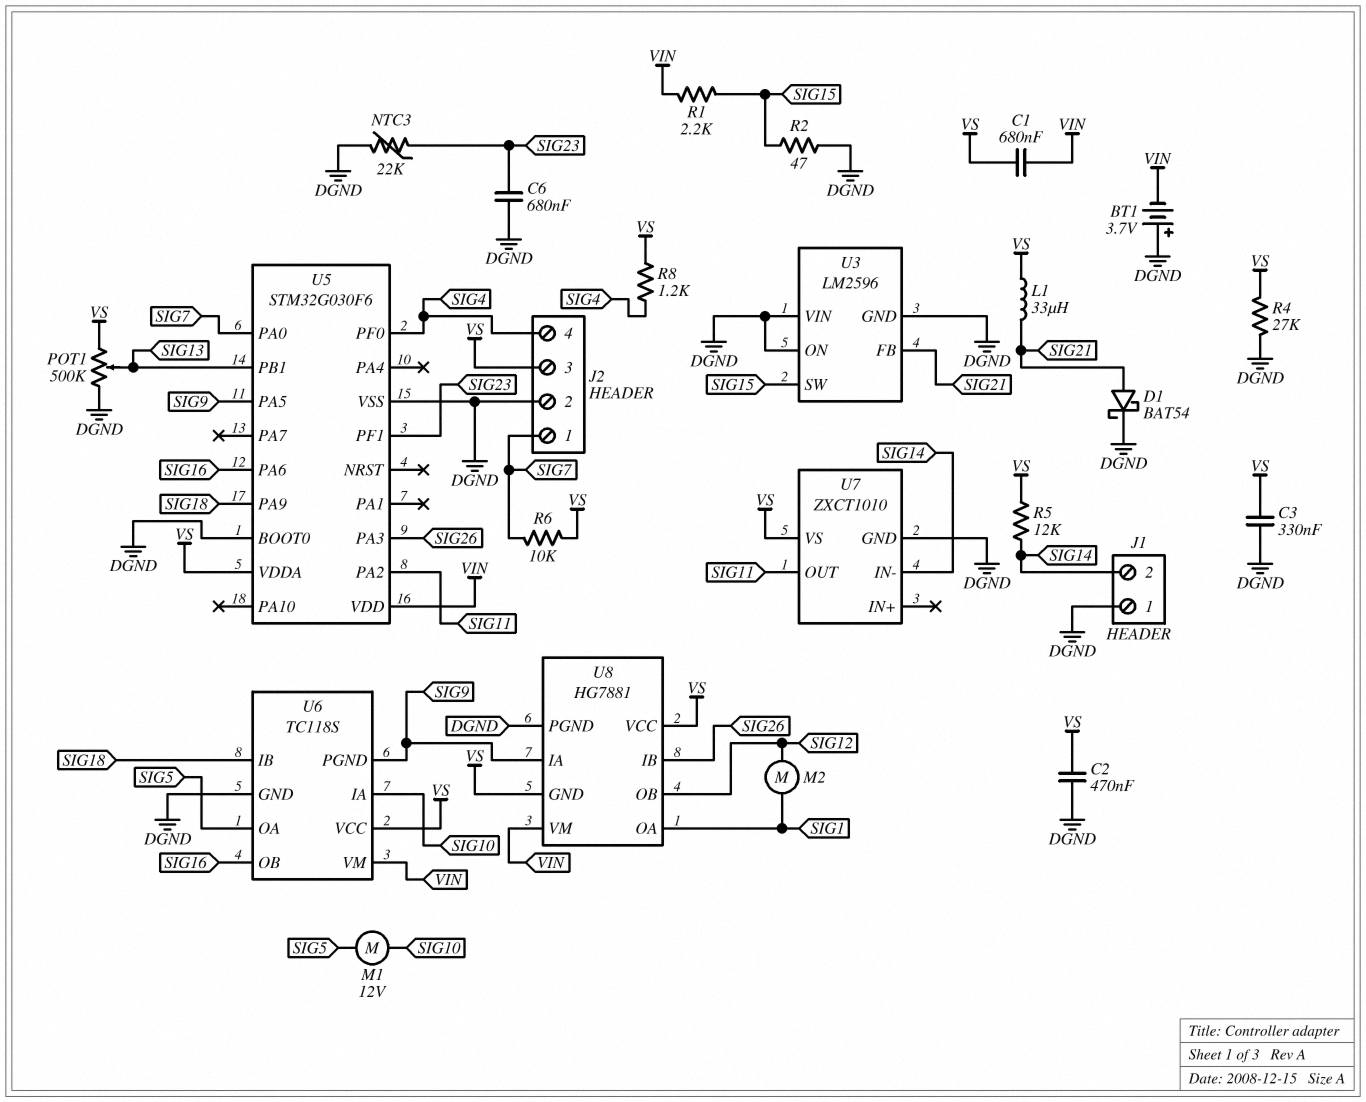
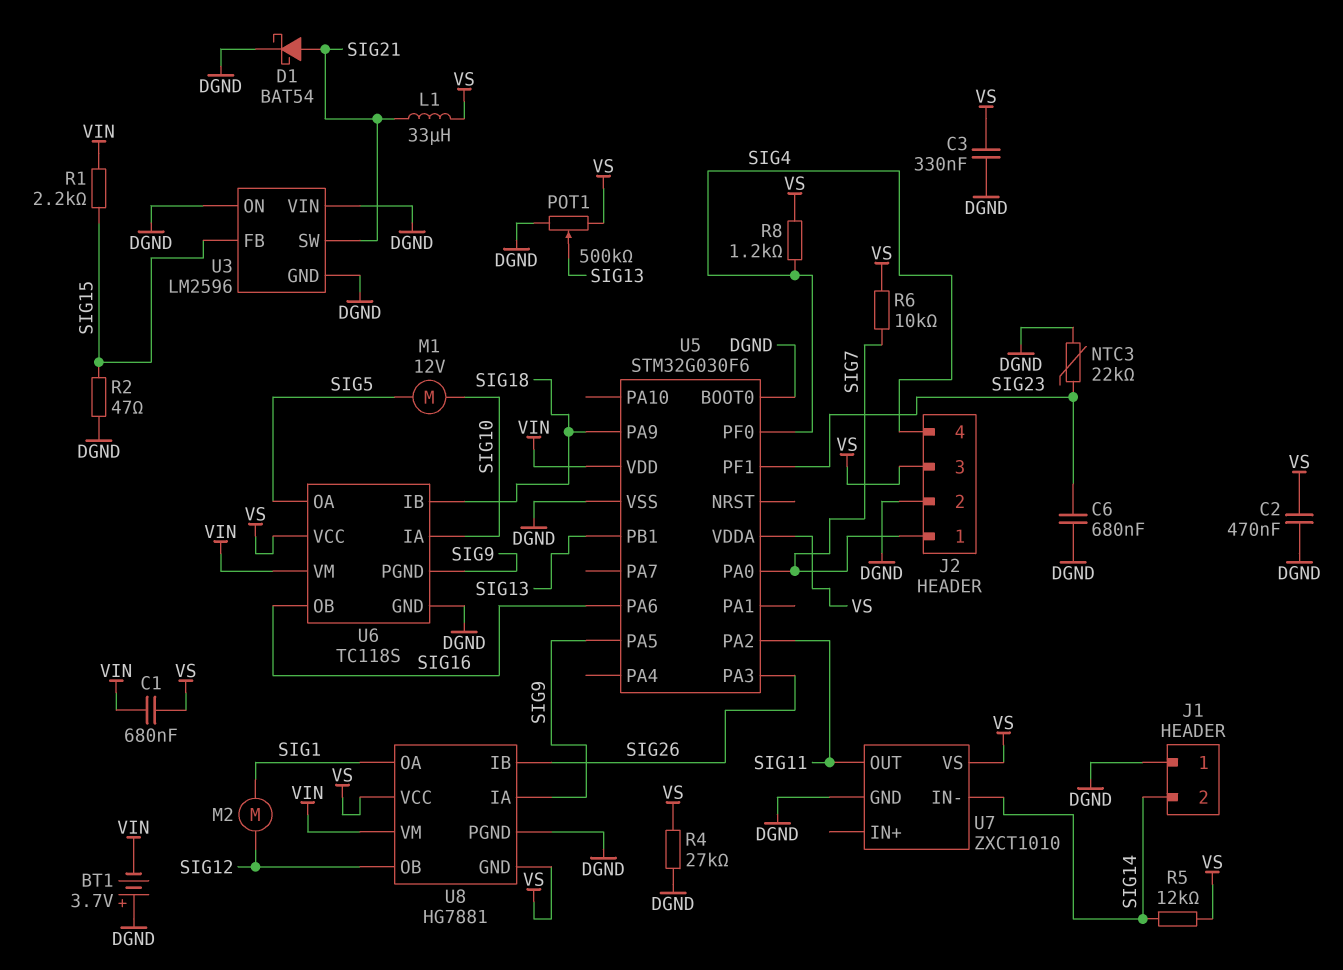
U3 pin FB: SIG21 -> SIG15
U3 pin SW: SIG15 -> SIG21

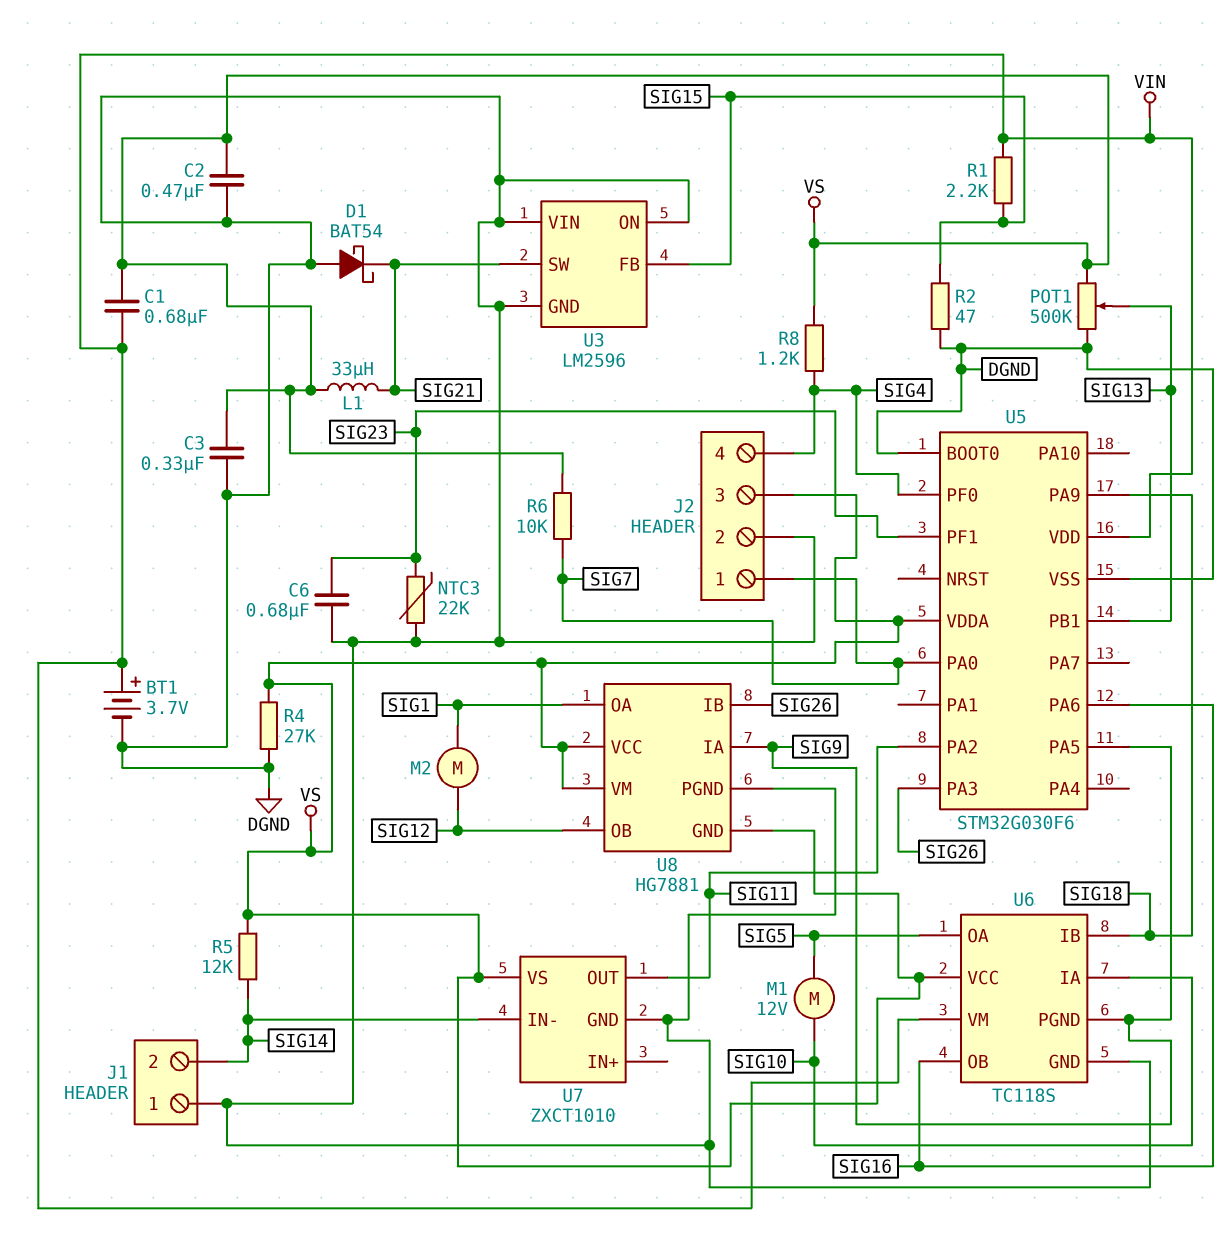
BT1: 3.7V (plus DGND, minus VIN) -> 3.7V (plus VIN, minus DGND)
D1: schottky BAT54 (A SIG21, K DGND) -> schottky BAT54 (A DGND, K SIG21)
U8 pin VM: VIN -> VS

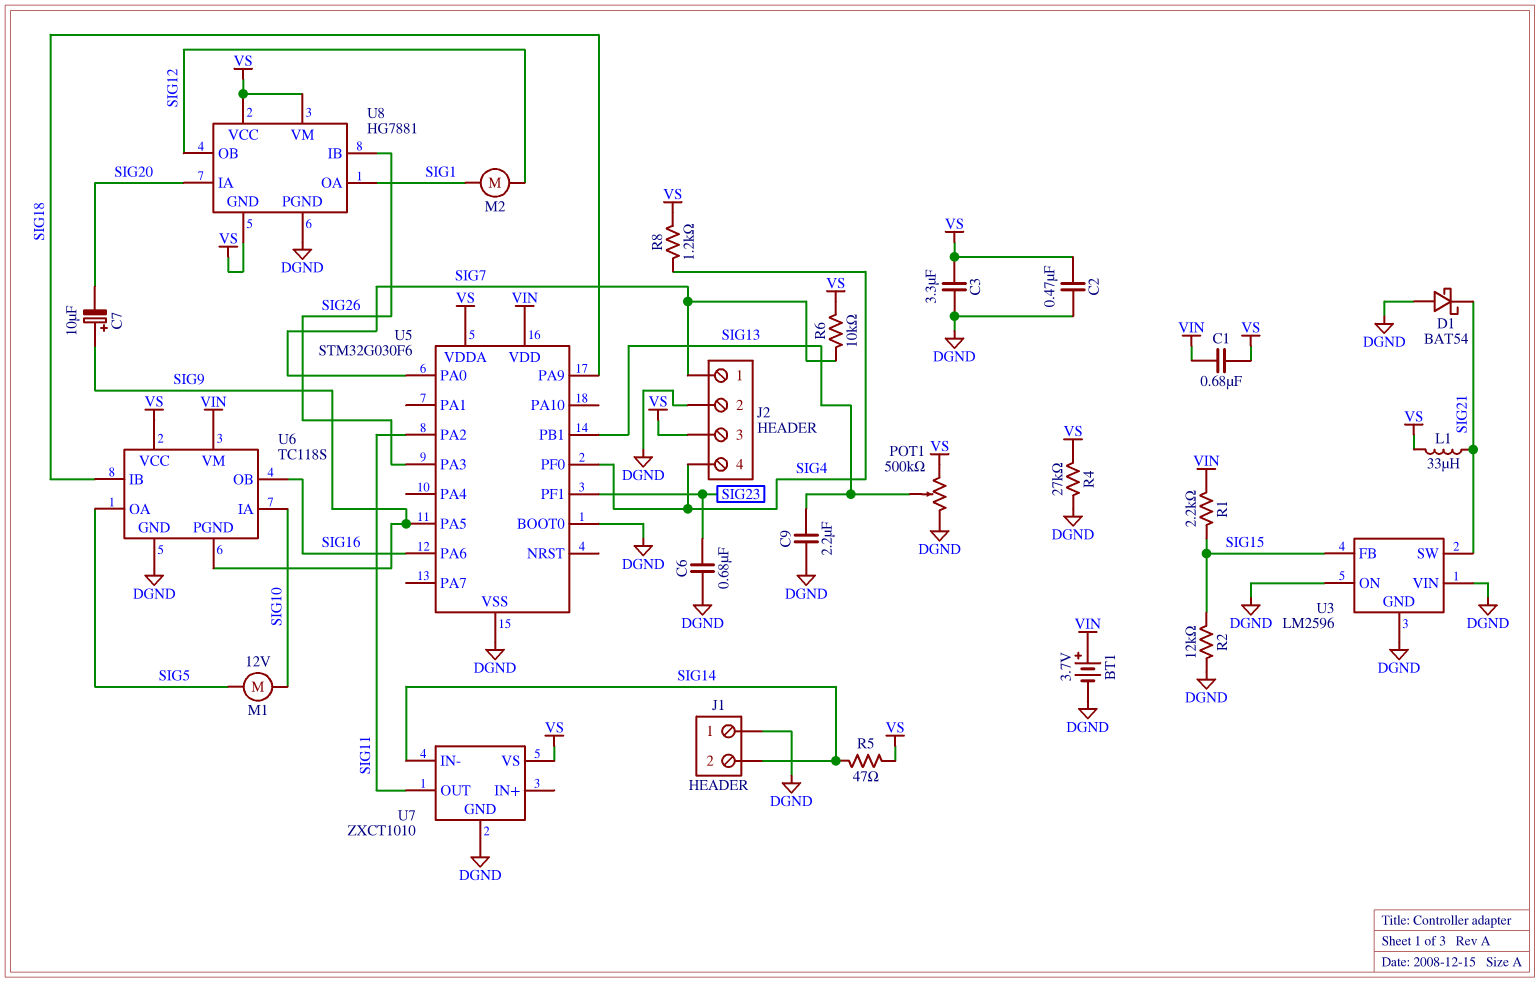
C3: 330nF (DGND, VS) -> 3.3uF (DGND, VS)
C7: none -> 10uF (plus SIG9, minus SIG20)
C9: none -> 2.2uF (DGND, SIG13)
NTC3: 22k (DGND, SIG23) -> none
R2: 47 (DGND, SIG15) -> 12k (DGND, SIG15)
R5: 12k (SIG14, VS) -> 47 (SIG14, VS)
U8 pin IA: SIG9 -> SIG20

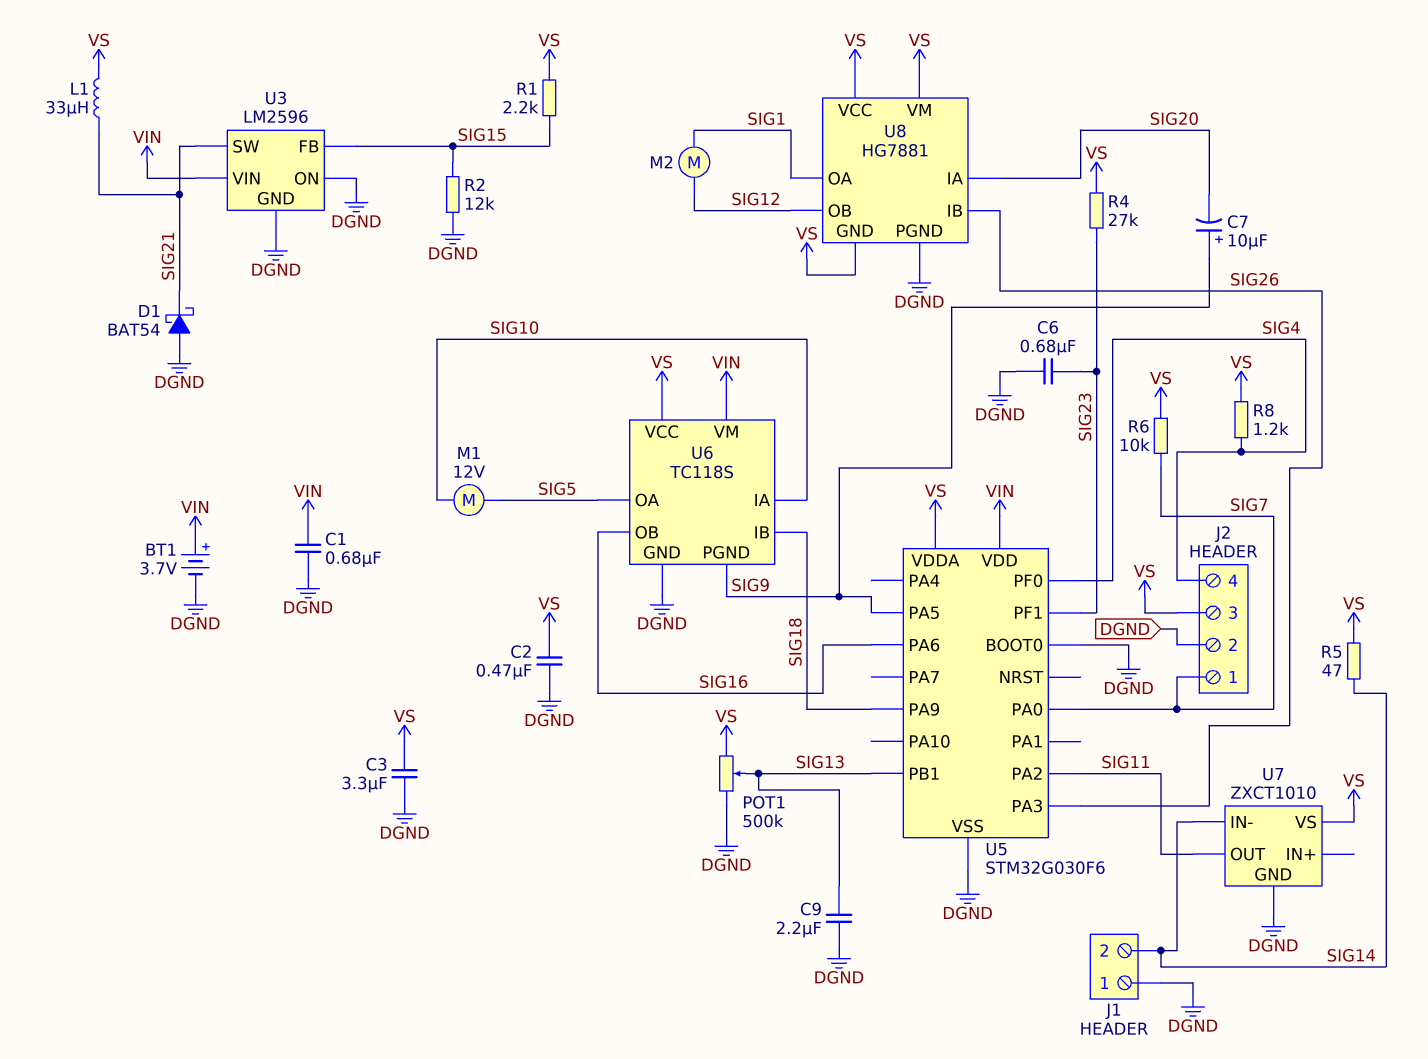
C1: 680nF (VIN, VS) -> 680nF (DGND, VIN)
R1: 2.2k (SIG15, VIN) -> 2.2k (SIG15, VS)
R4: 27k (DGND, VS) -> 27k (SIG23, VS)
U3 pin VIN: DGND -> VIN

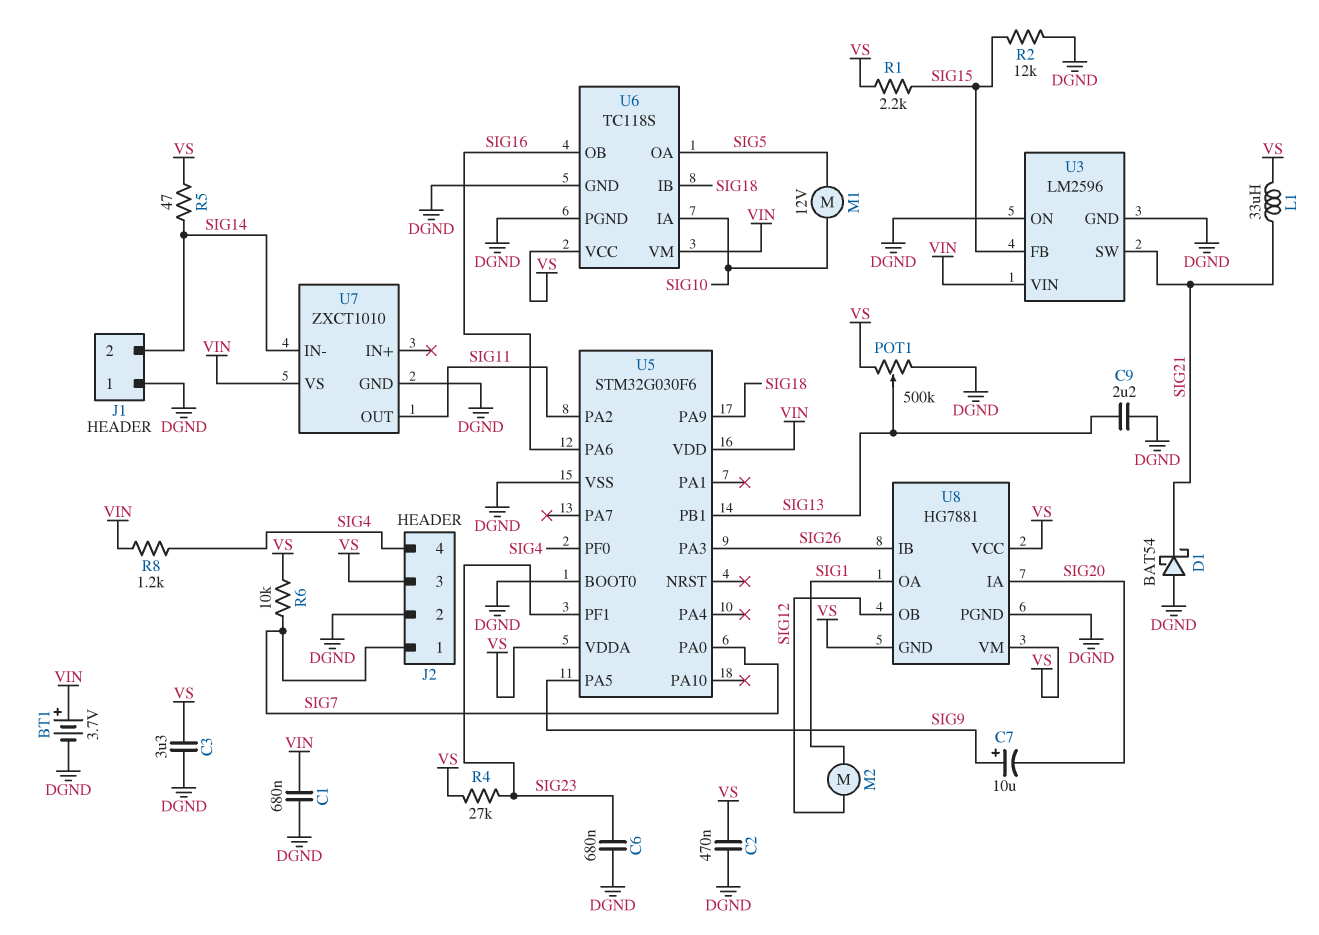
R8: 1.2k (SIG4, VS) -> 1.2k (SIG4, VIN)
U6 pin PGND: SIG9 -> DGND
U7 pin VS: VS -> VIN

